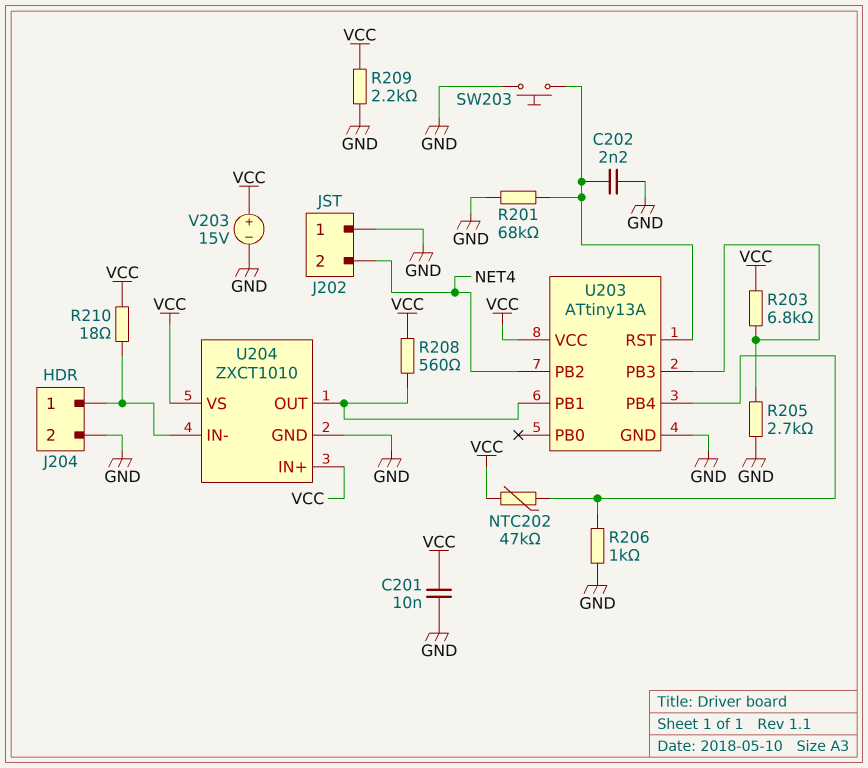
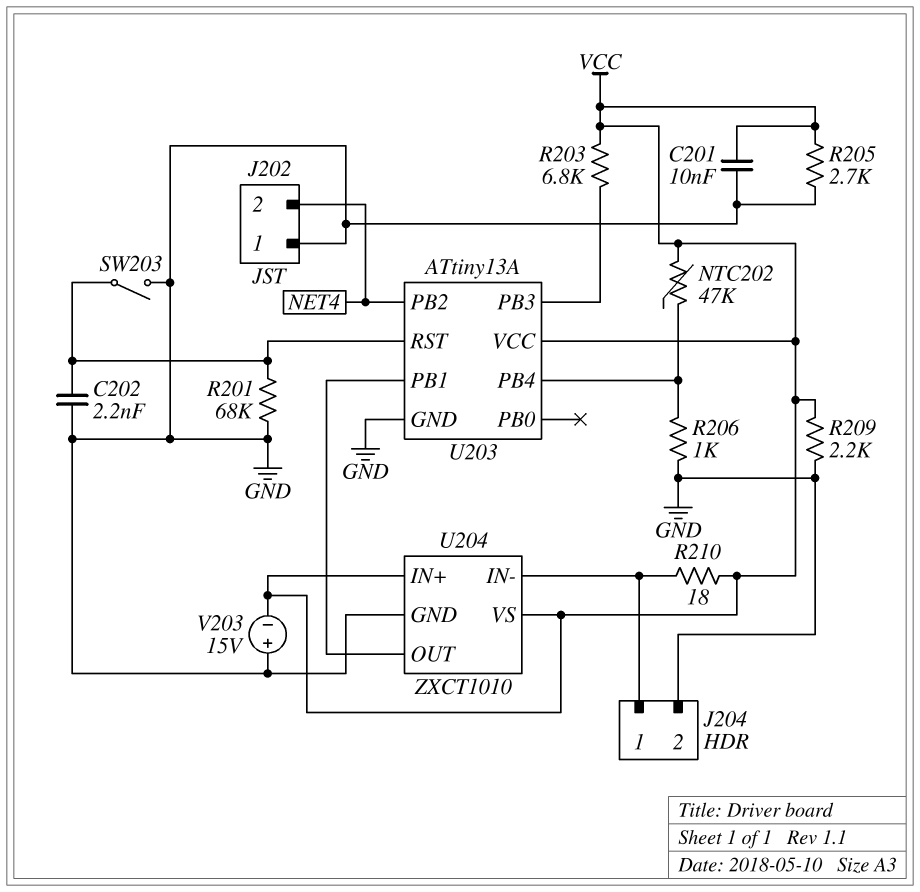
R205: 2.7k (GND, U203/PB3) -> 2.7k (GND, VCC)
R208: 560 (U203/PB1, VCC) -> none
SW203: button (GND, U203/RST) -> switch (GND, U203/RST)
V203: 15V (plus VCC, minus GND) -> 15V (plus GND, minus VCC)

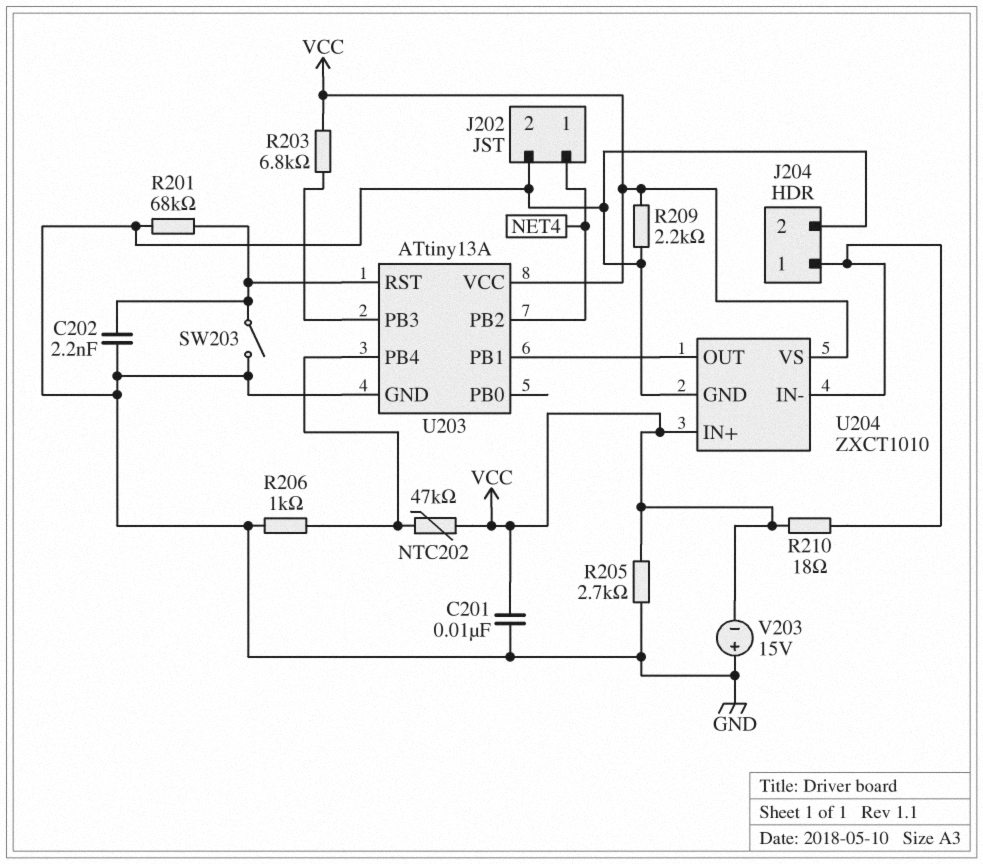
J202 pin 1: GND -> NET4
J202 pin 2: NET4 -> GND

